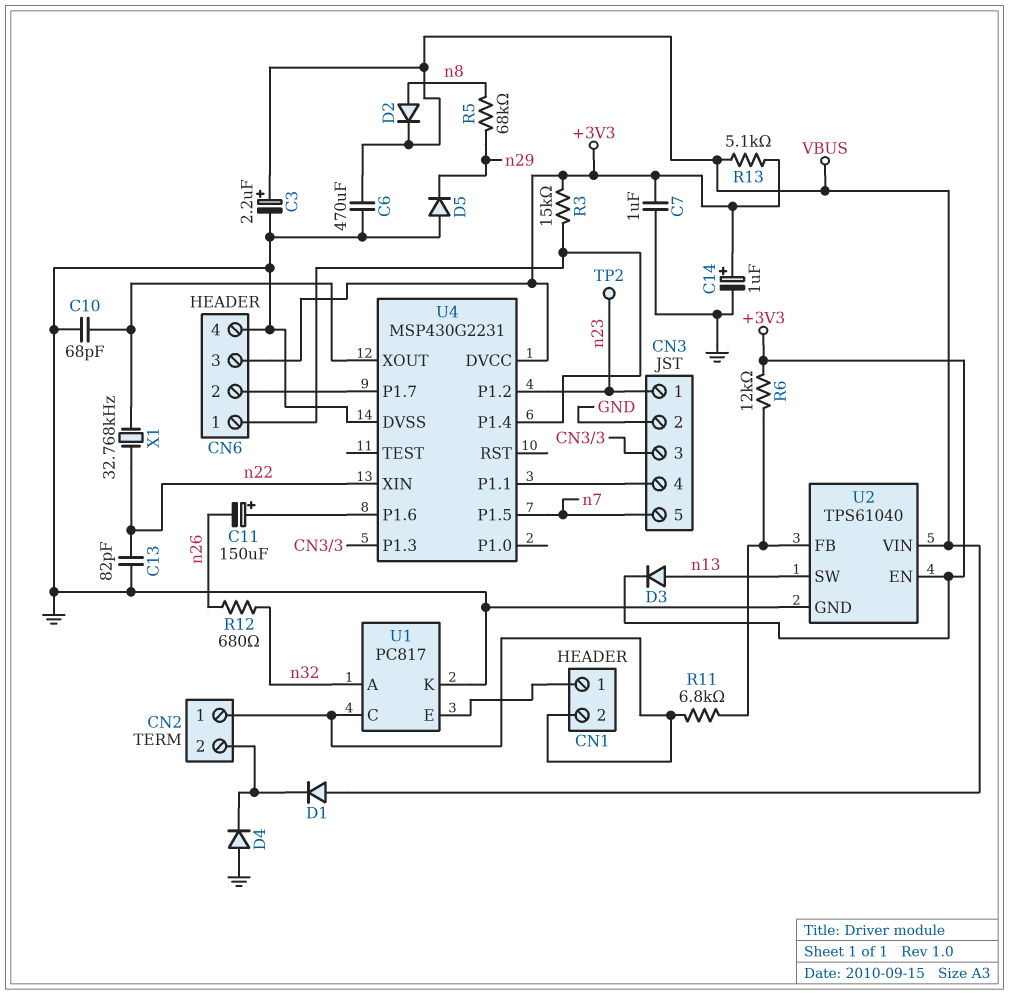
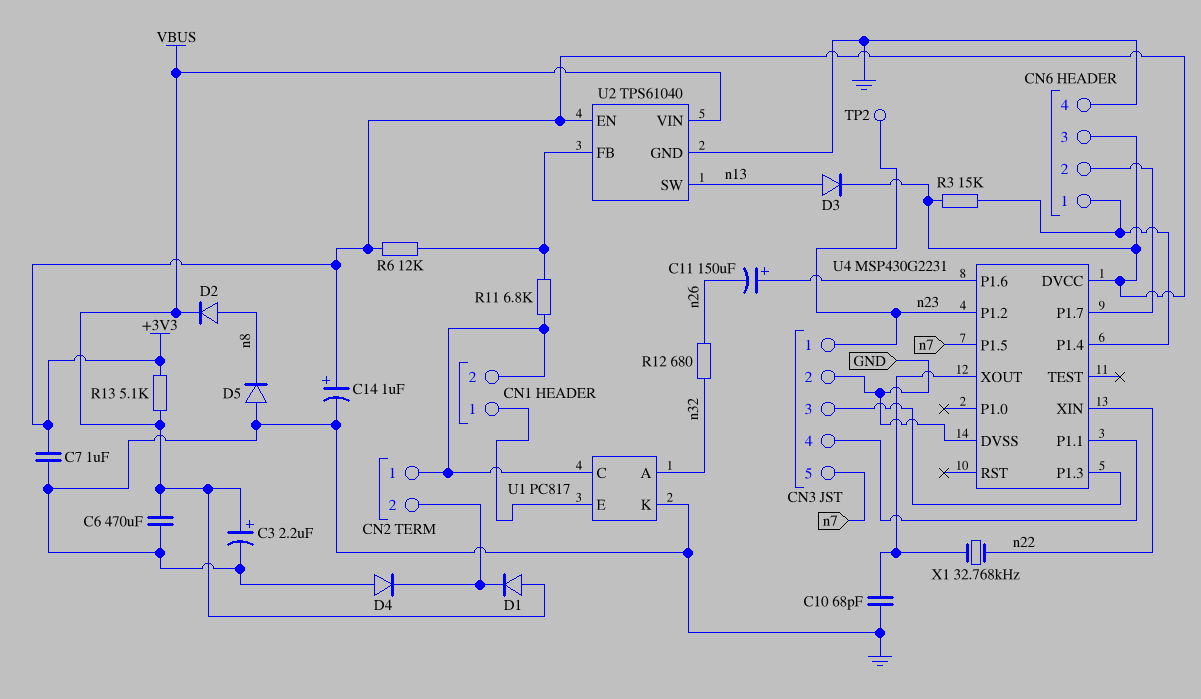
C13: 82pF (GND, n22) -> none
D5: diode (A GND, K n29) -> diode (A GND, K n8)
R5: 68k (n8, n29) -> none

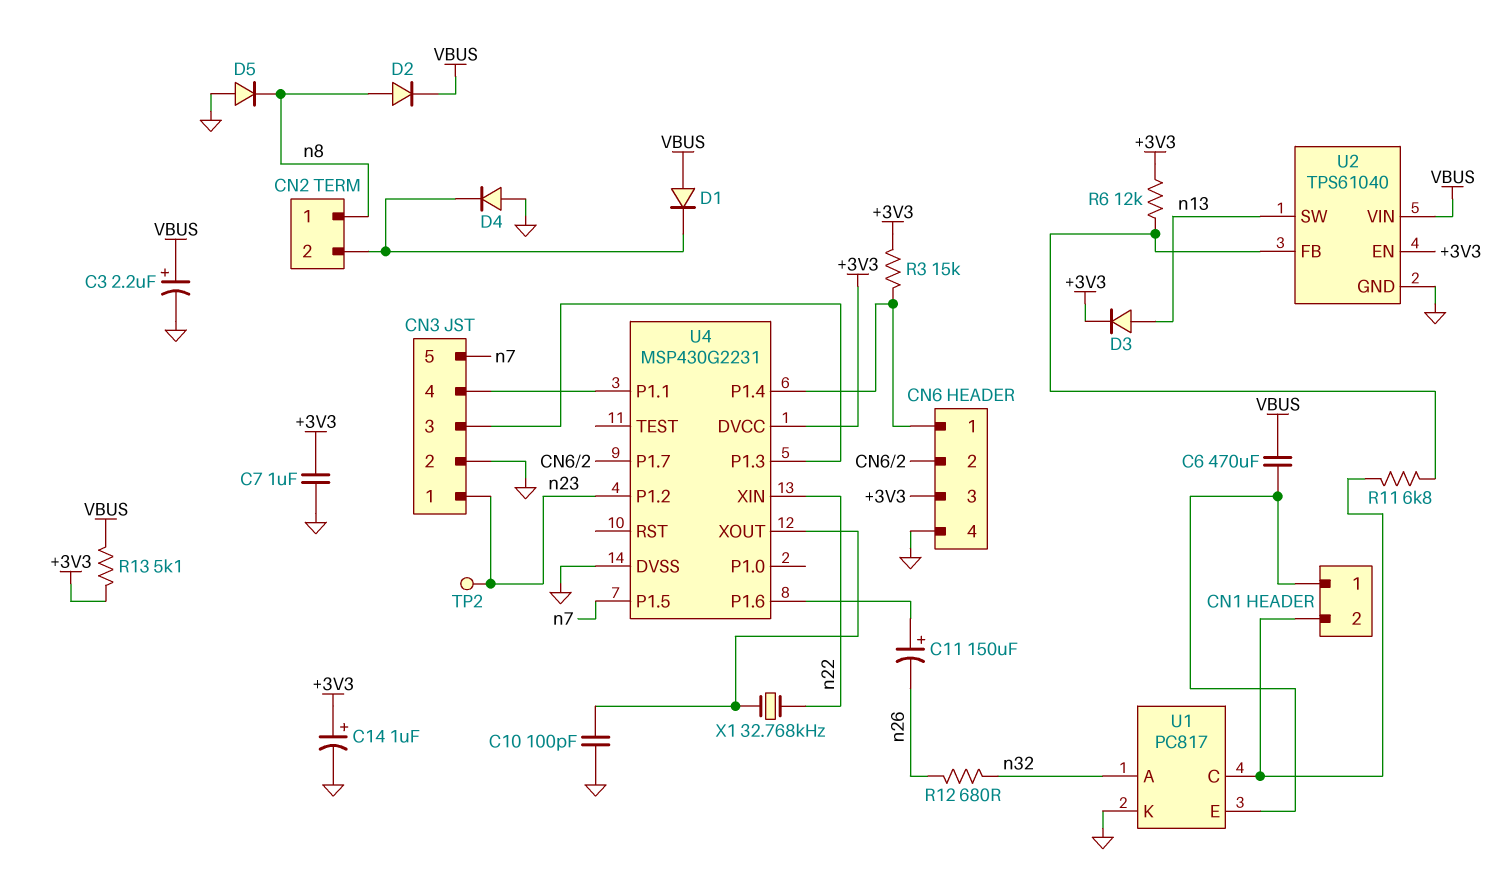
C6: 470uF (GND, VBUS) -> 470uF (CN1/1, VBUS)
C10: 68pF (GND, U4/XOUT) -> 100pF (GND, U4/XOUT)
CN2 pin 1: CN1/2 -> n8

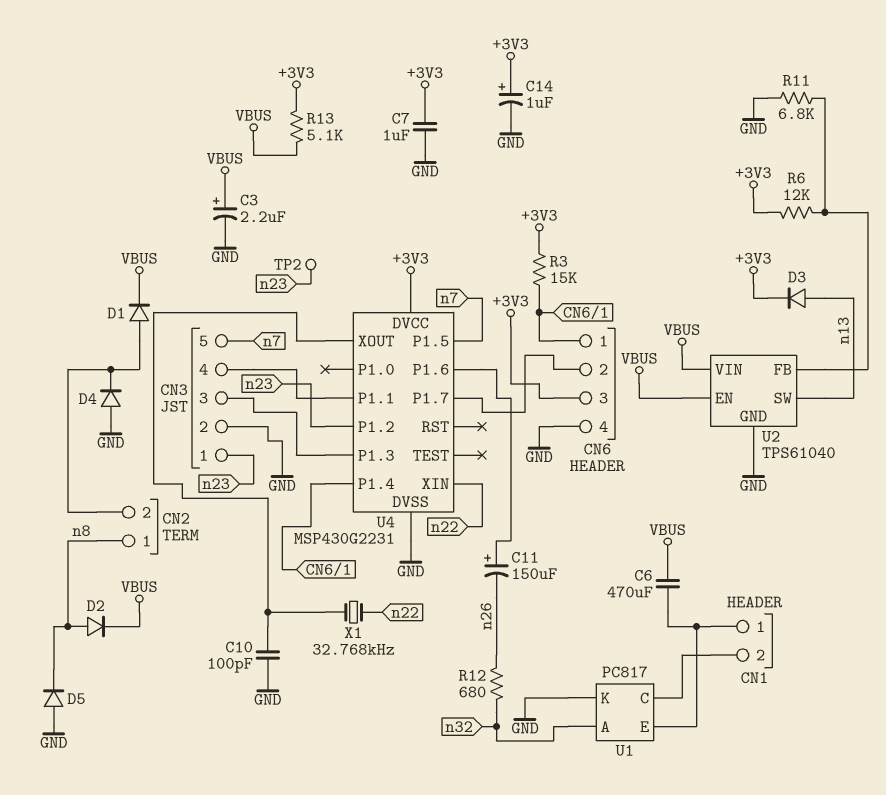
D1: diode (A VBUS, K CN2/2) -> diode (A CN2/2, K VBUS)
R11: 6.8k (CN1/2, U2/FB) -> 6.8k (GND, U2/FB)
U2 pin EN: +3V3 -> VBUS

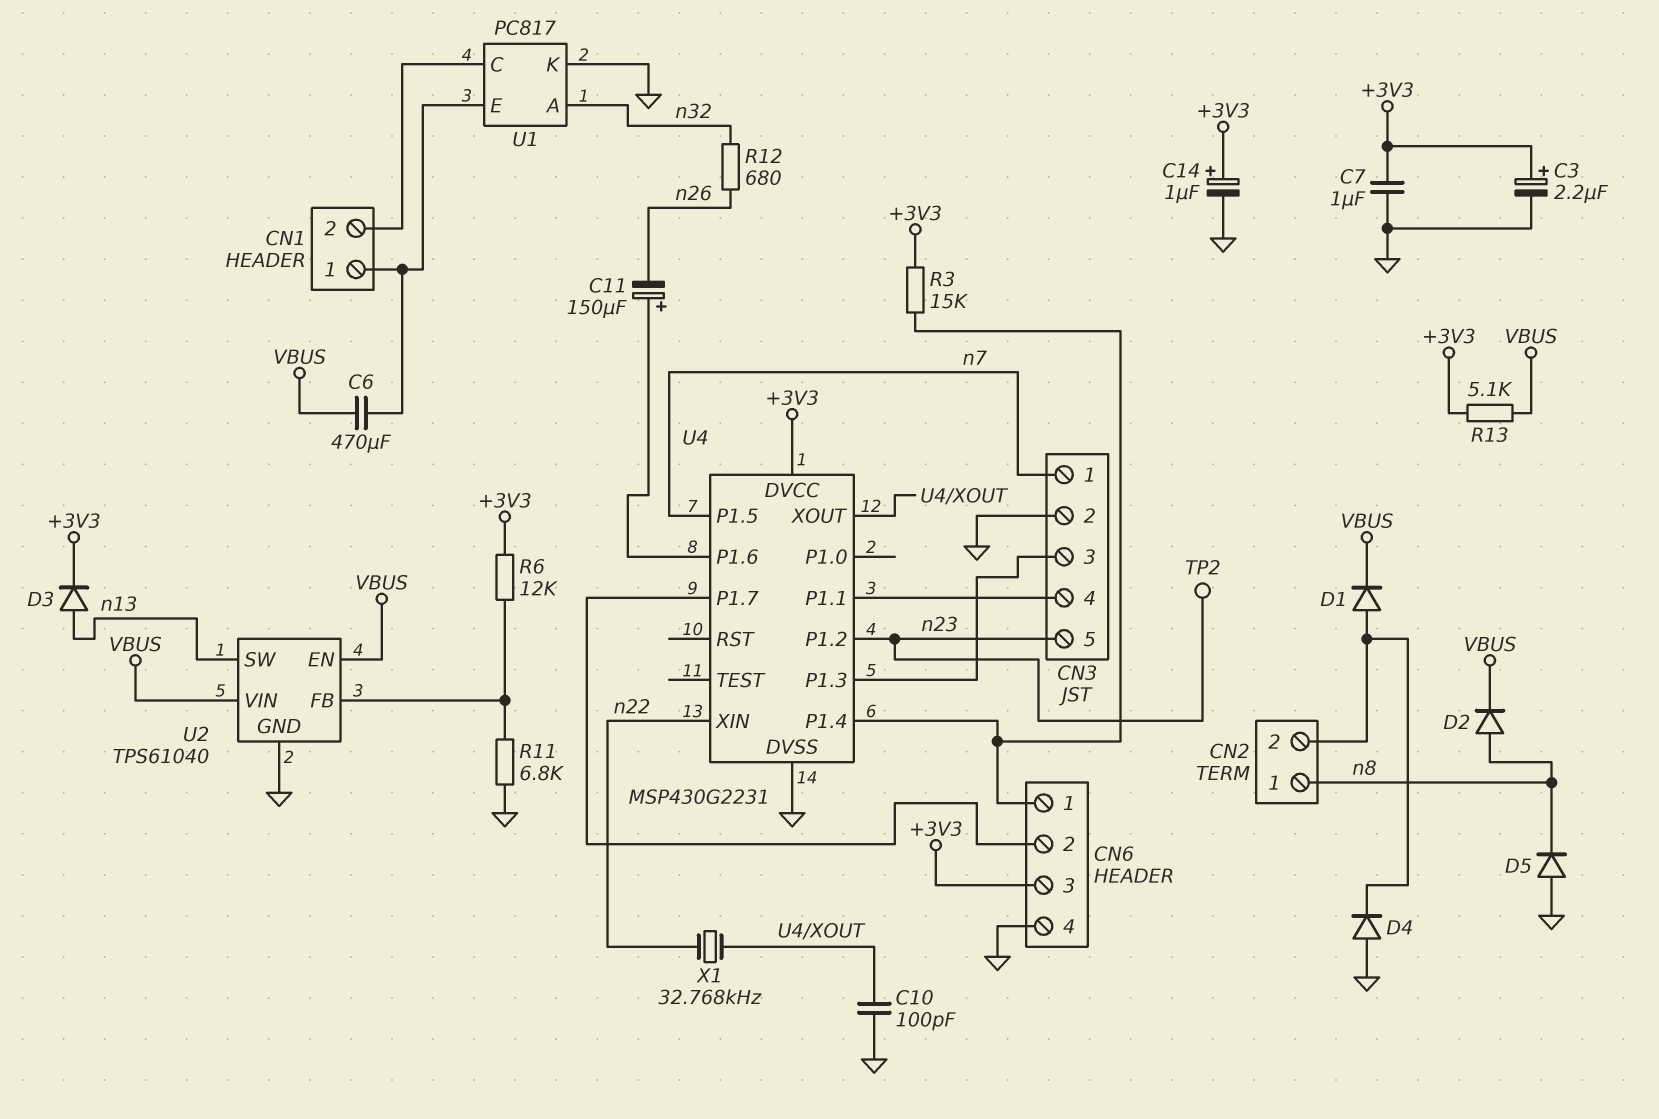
C3: 2.2uF (plus VBUS, minus GND) -> 2.2uF (plus +3V3, minus GND)
CN3 pin 1: n23 -> n7
CN3 pin 5: n7 -> n23

